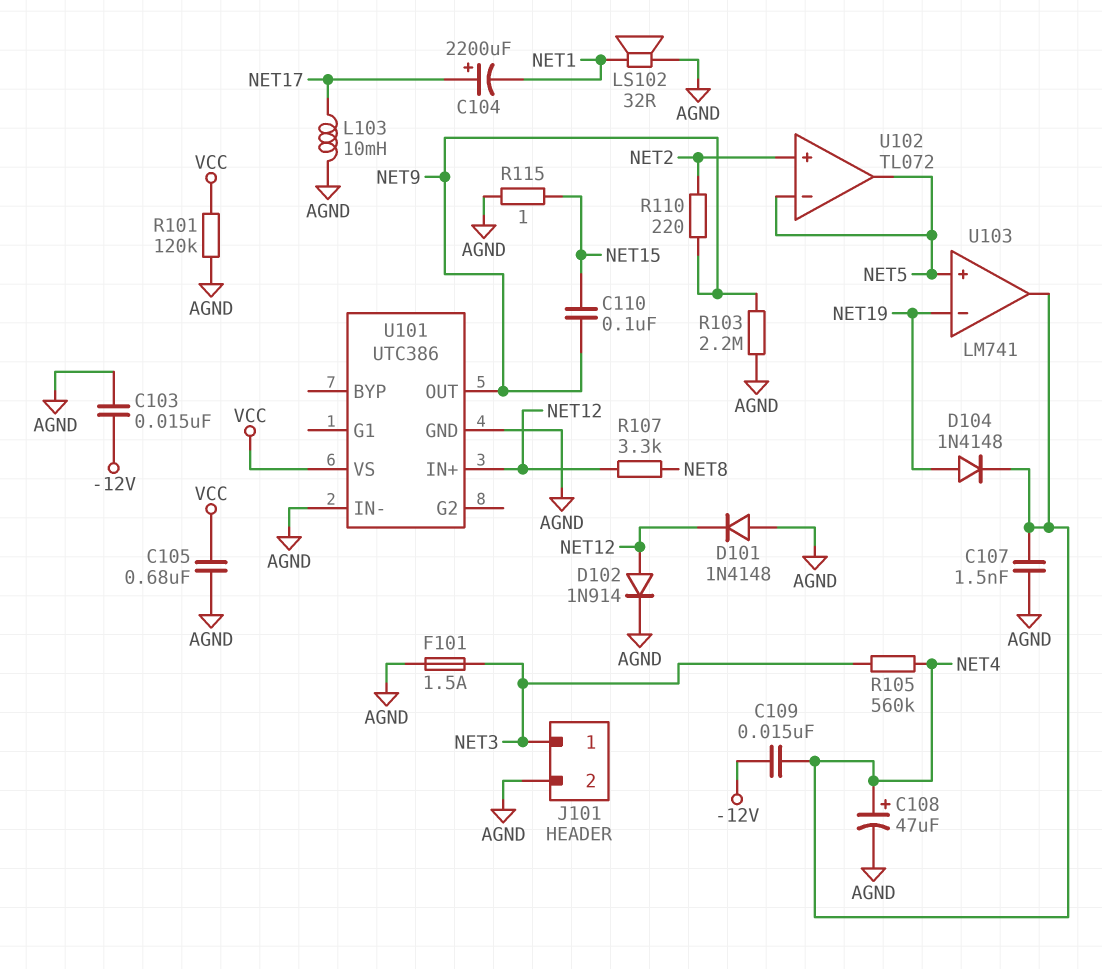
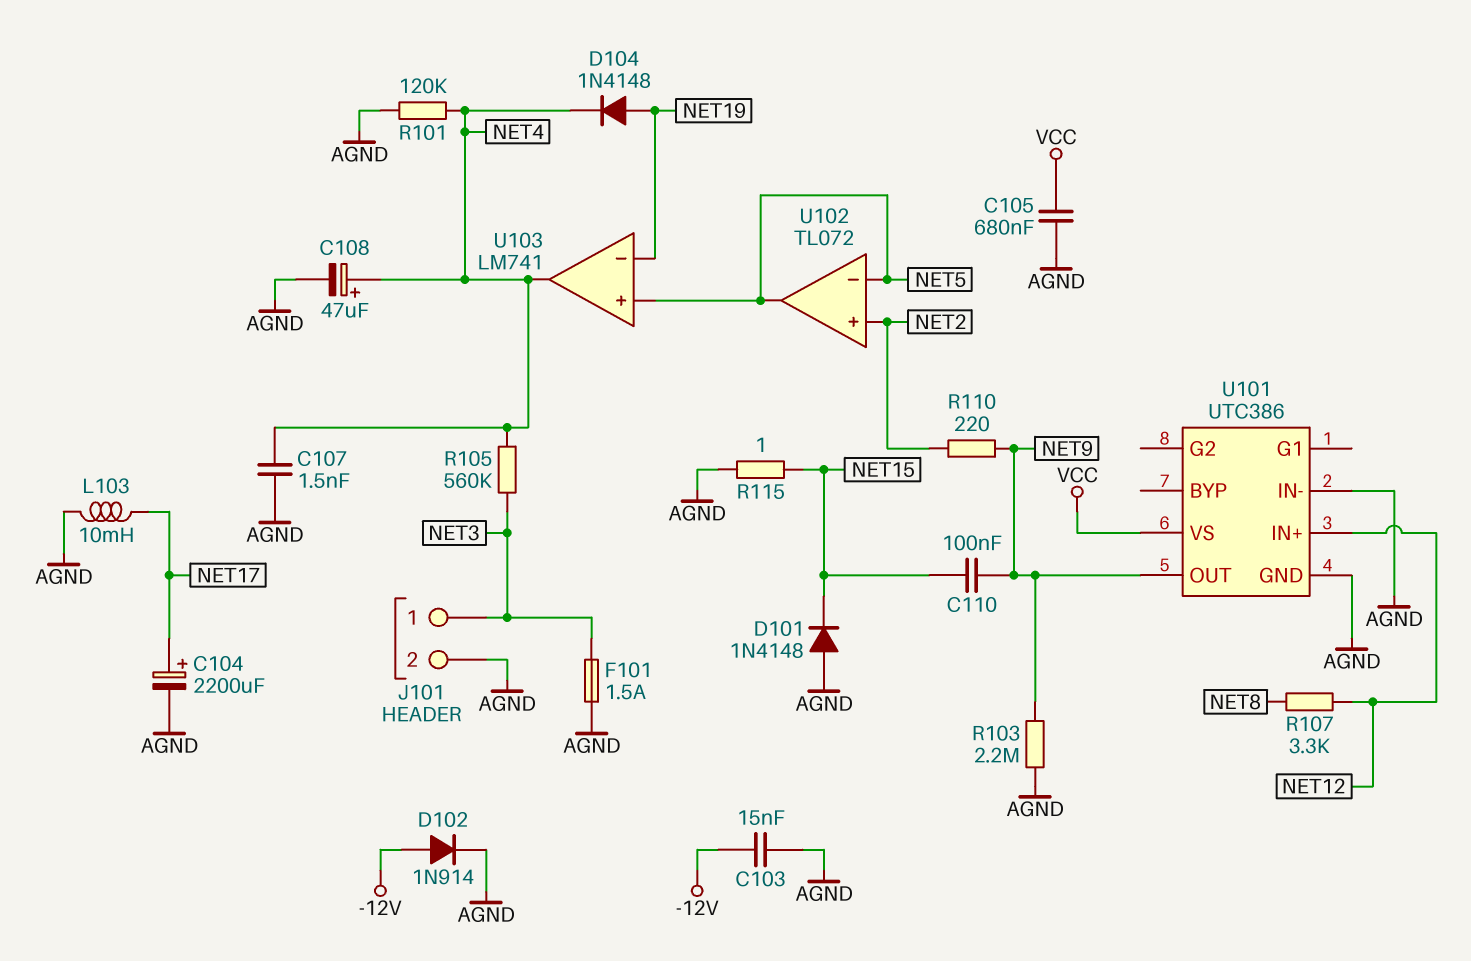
C104: 2200uF (plus NET17, minus NET1) -> 2200uF (plus NET17, minus AGND)
C109: 15nF (-12V, NET4) -> none
D101: diode 1N4148 (A AGND, K NET12) -> diode 1N4148 (A AGND, K NET15)
D102: diode 1N914 (A NET12, K AGND) -> diode 1N914 (A -12V, K AGND)
LS102: speaker 32R (AGND, NET1) -> none
R101: 120k (AGND, VCC) -> 120k (AGND, NET4)

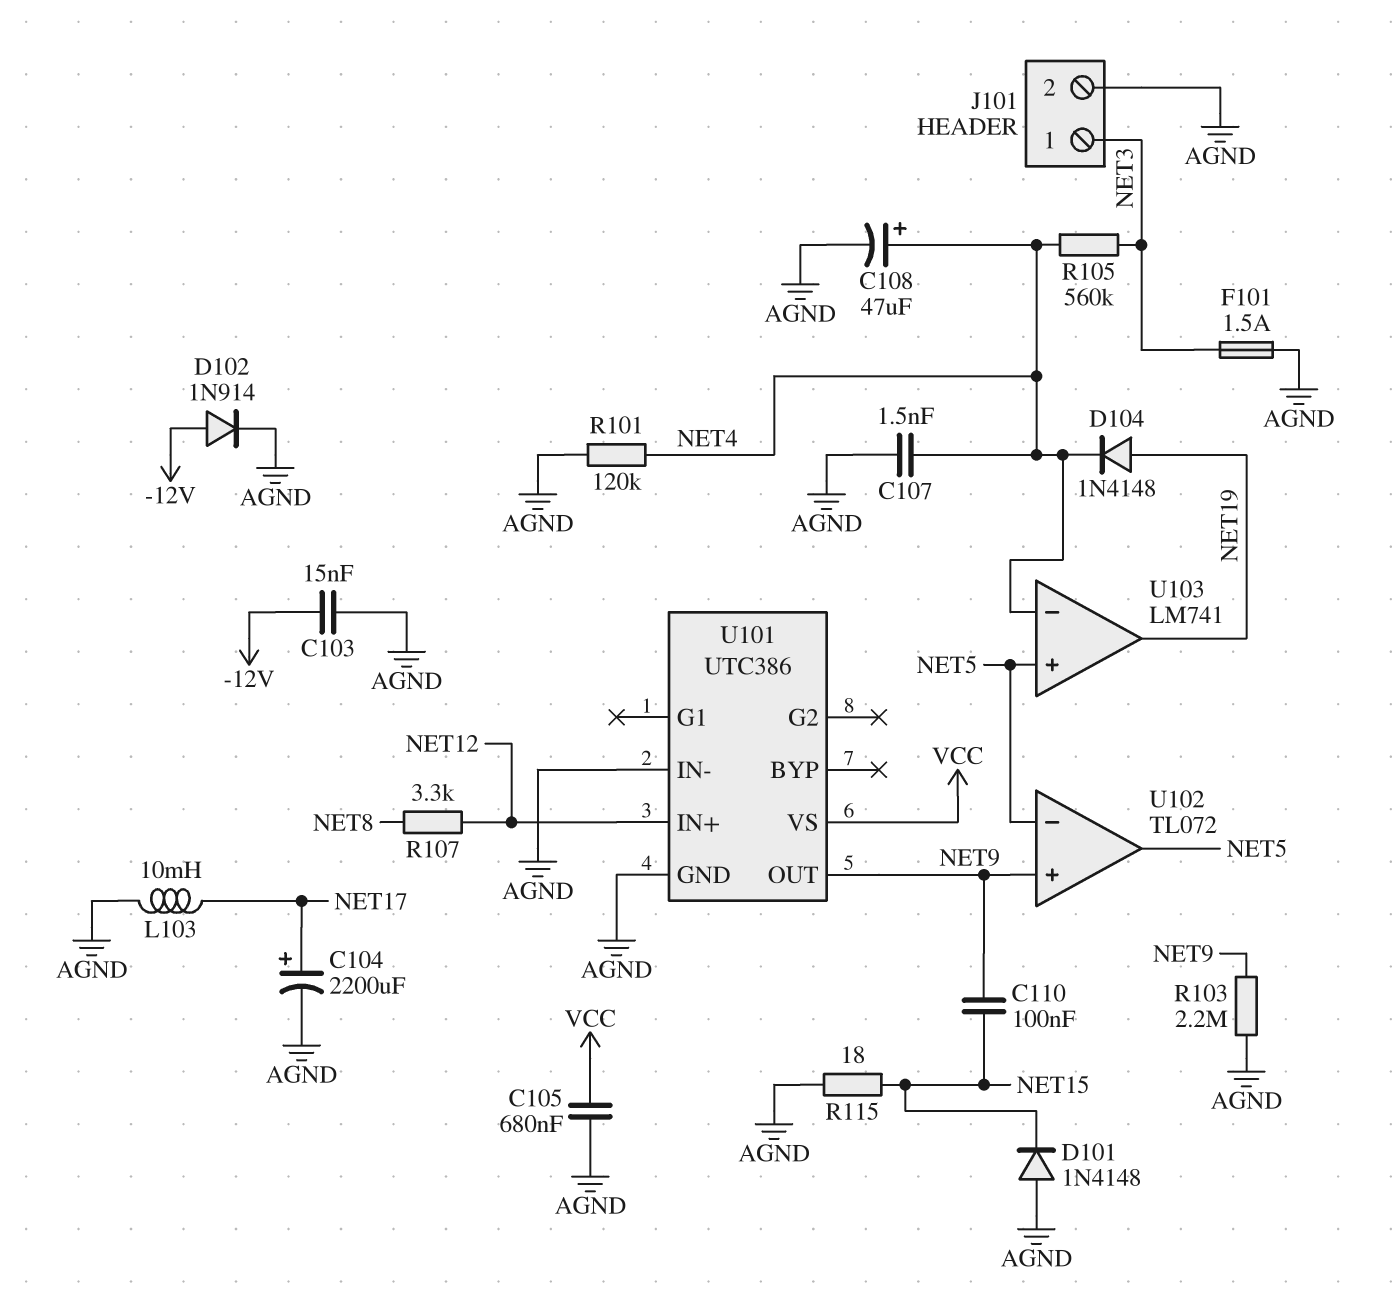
R110: 220 (NET2, NET9) -> none
R115: 1 (AGND, NET15) -> 18 (AGND, NET15)
U102 pin in+: NET2 -> NET9
U103 pin in-: NET19 -> NET4
U103 pin out: NET4 -> NET19

